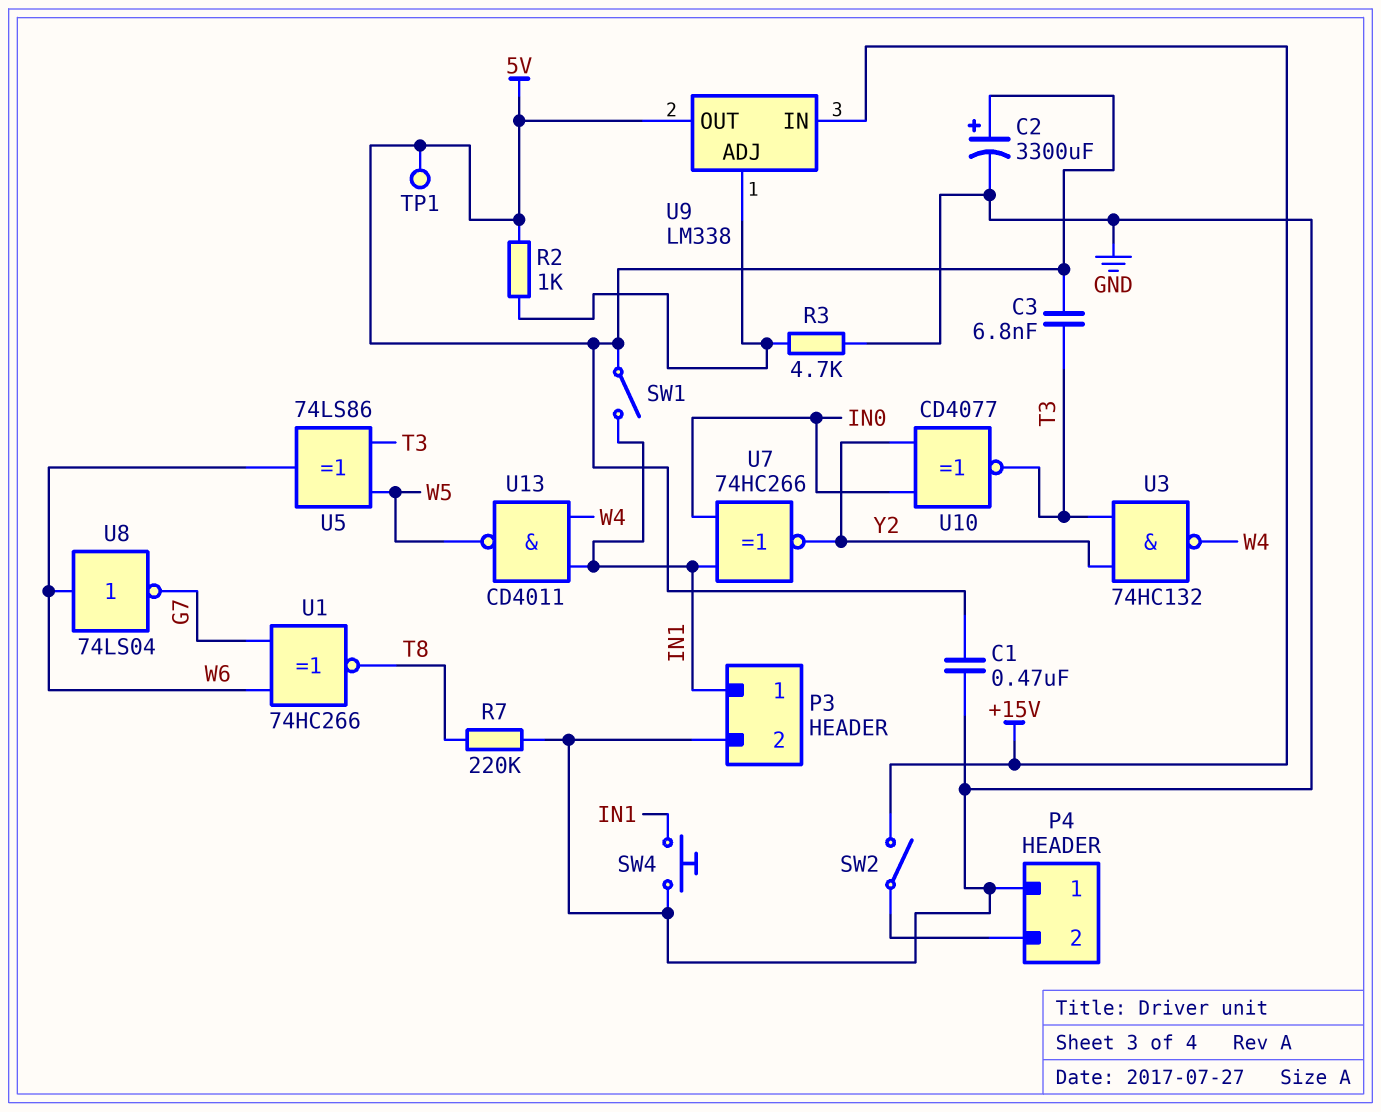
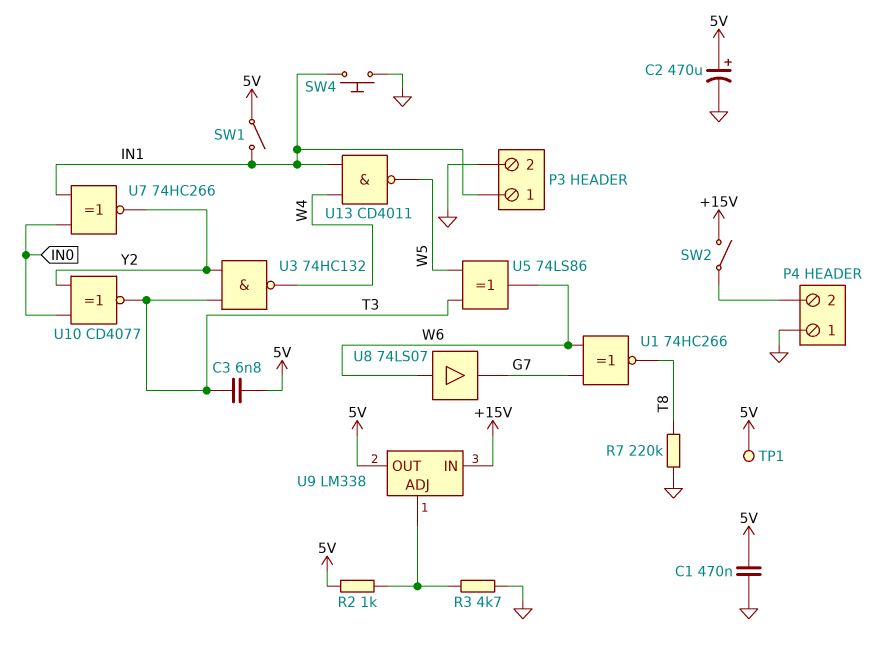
C2: 3300uF (plus 5V, minus GND) -> 470uF (plus 5V, minus GND)
U8: NOT 74LS04 (in W6, out G7) -> buffer 74LS07 (in W6, out G7)

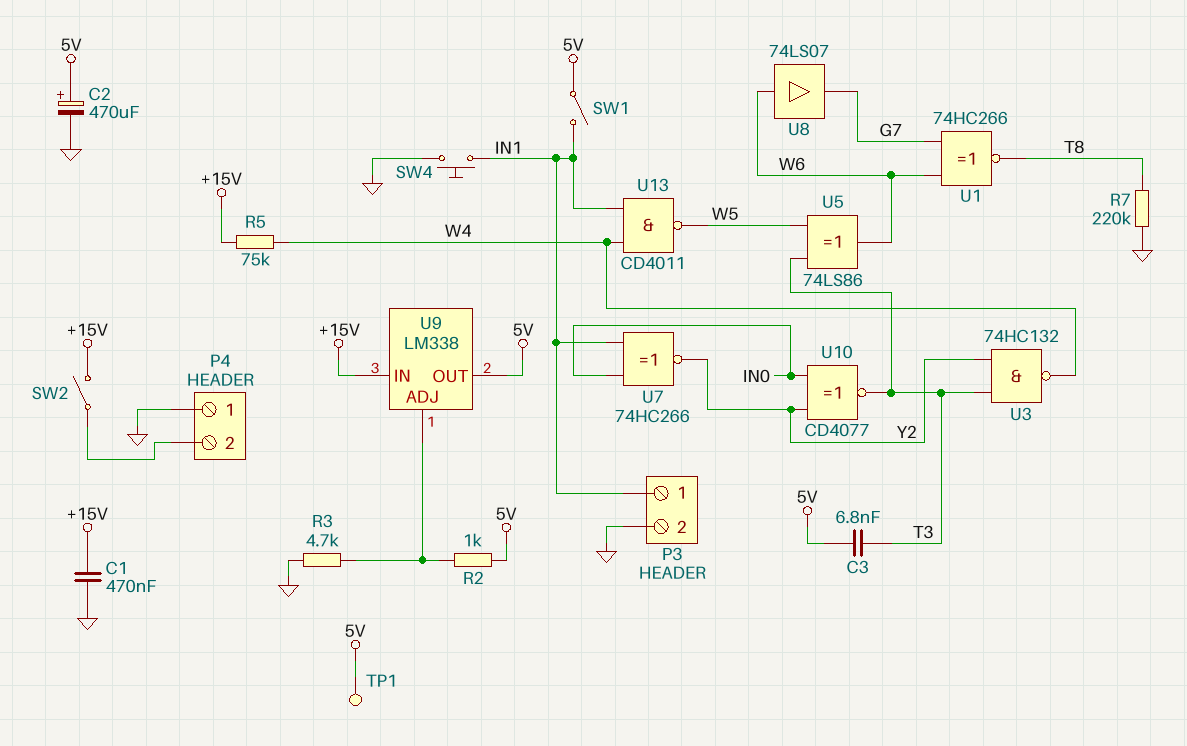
C1: 470nF (5V, GND) -> 470nF (+15V, GND)
R5: none -> 75k (+15V, W4)

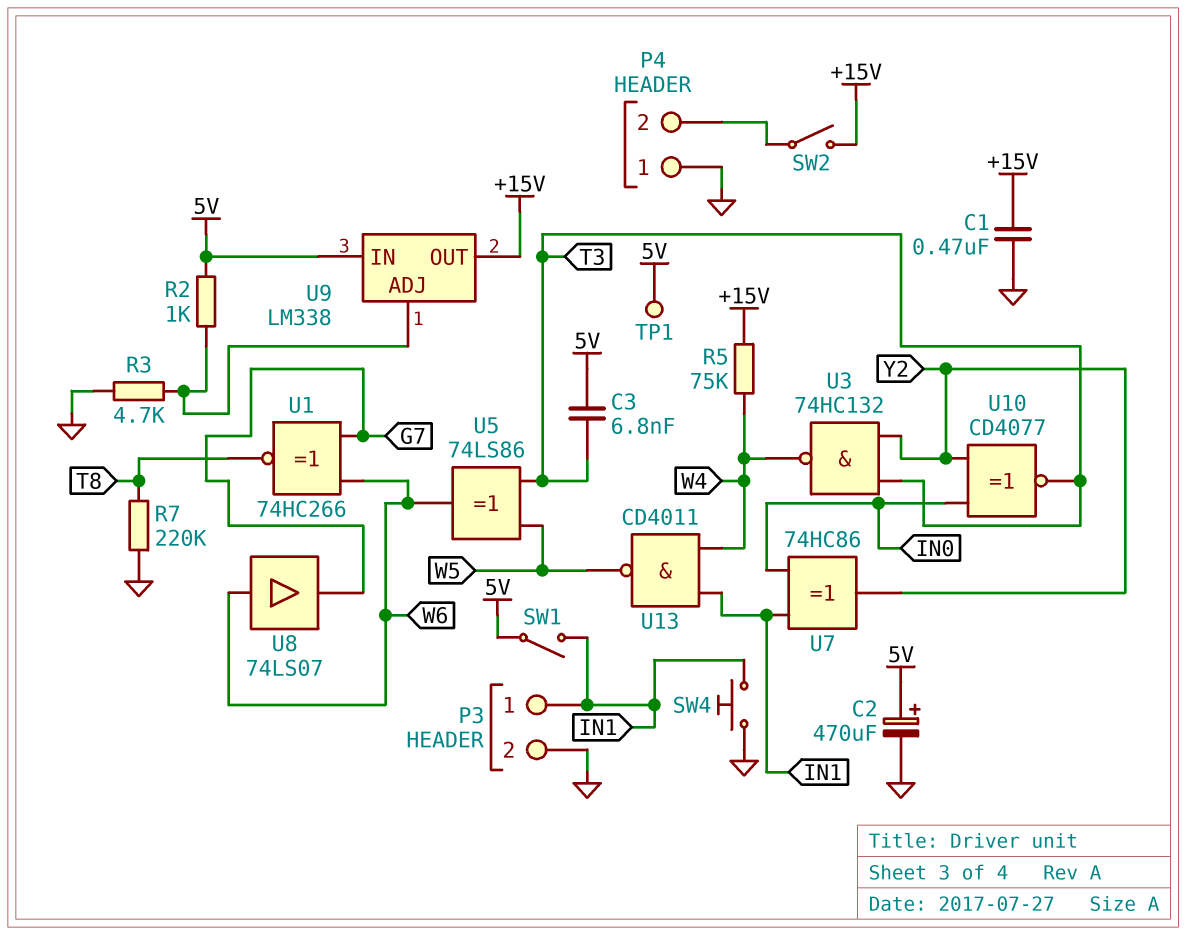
U7: XNOR 74HC266 (in IN0, in IN1, out Y2) -> XOR 74HC86 (in IN0, in IN1, out Y2)
U9 pin IN: +15V -> 5V
U9 pin OUT: 5V -> +15V

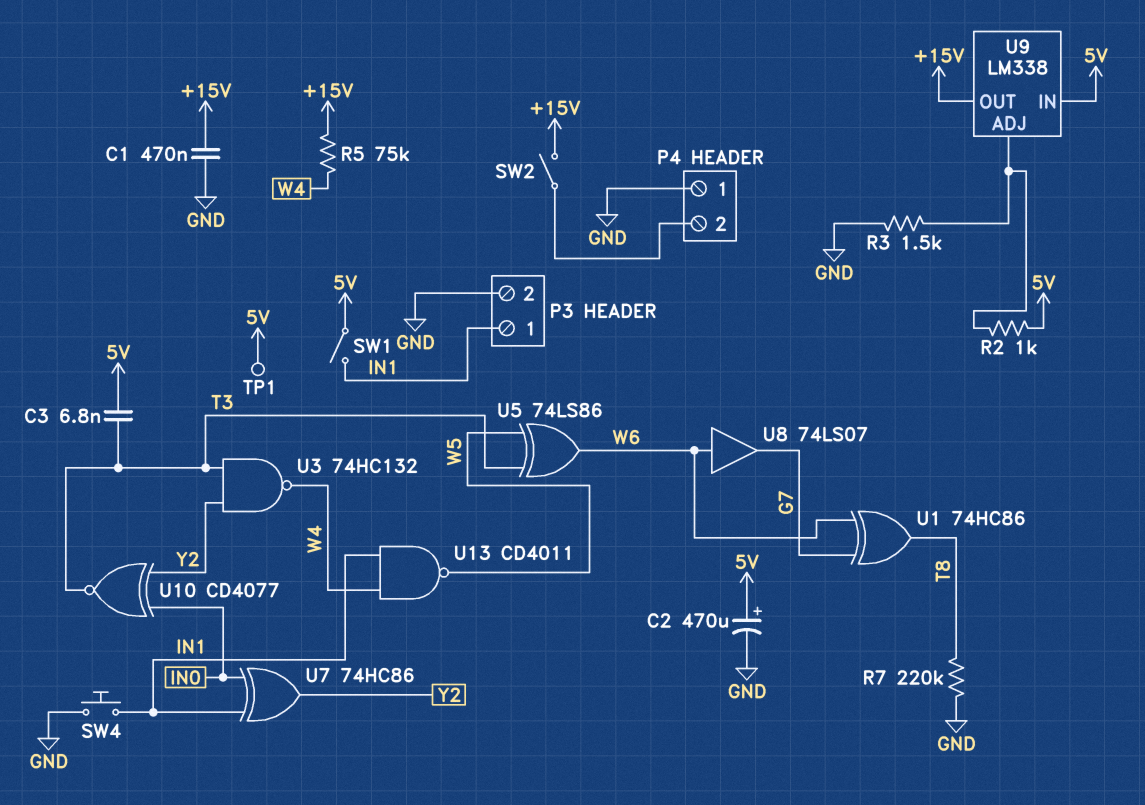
R3: 4.7k (GND, U9/ADJ) -> 1.5k (GND, U9/ADJ)
U1: XNOR 74HC266 (in G7, in W6, out T8) -> XOR 74HC86 (in G7, in W6, out T8)

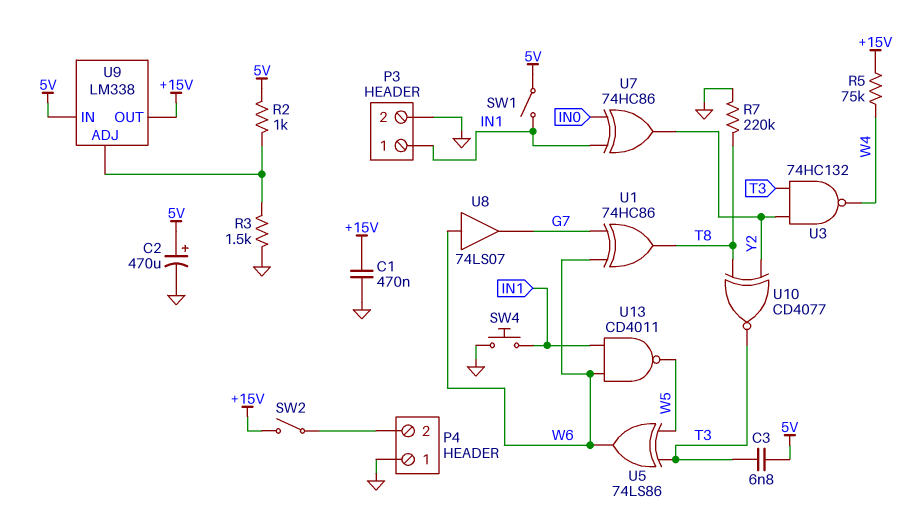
TP1: test point (5V) -> none
U10: XNOR CD4077 (in IN0, in Y2, out T3) -> XNOR CD4077 (in T8, in Y2, out T3)
U13: NAND CD4011 (in IN1, in W4, out W5) -> NAND CD4011 (in IN1, in W6, out W5)

